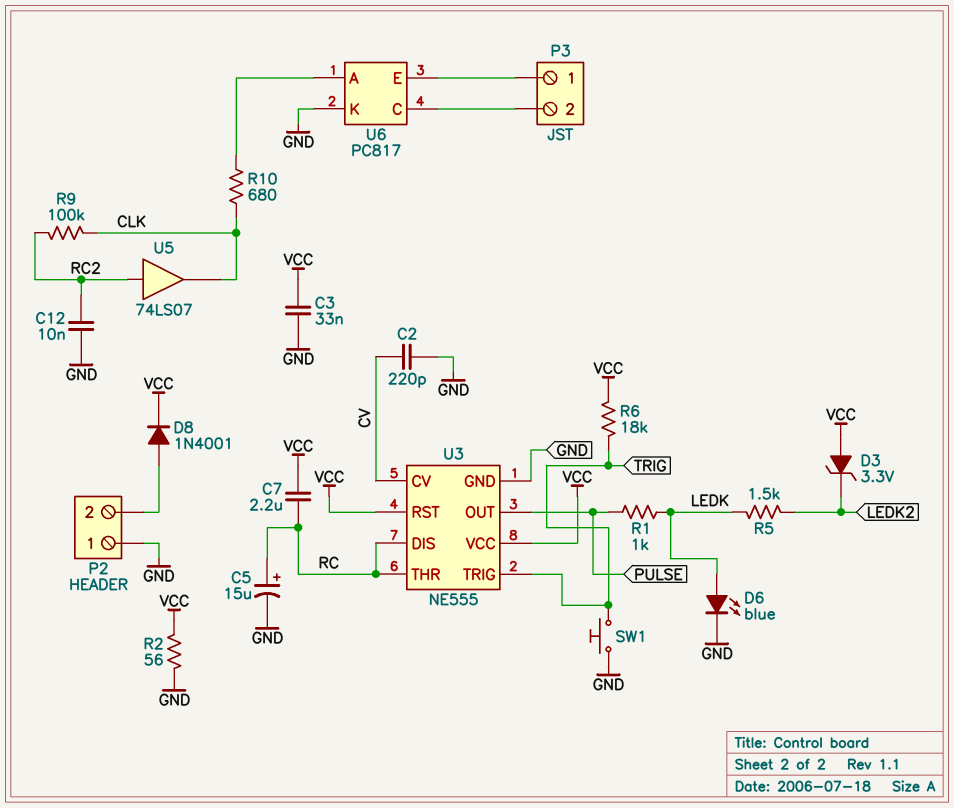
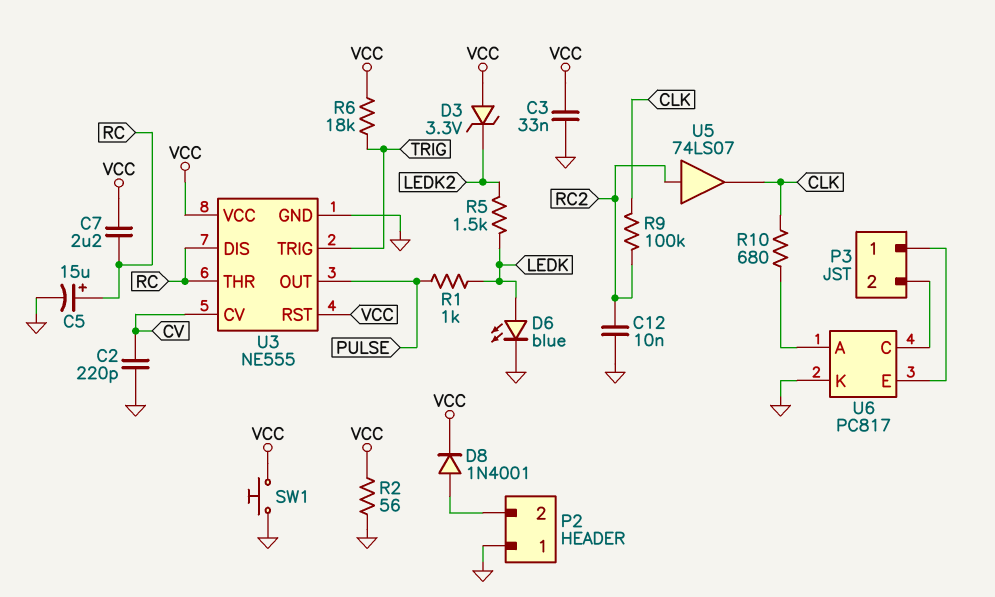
SW1: button (GND, TRIG) -> button (GND, VCC)

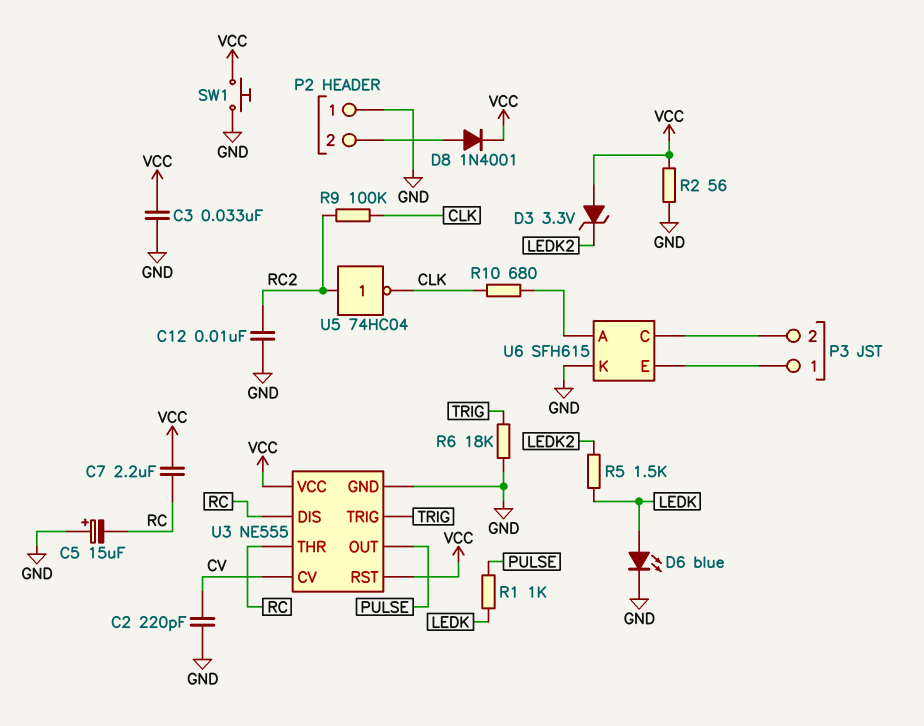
C5: 15uF (plus RC, minus GND) -> 15uF (plus GND, minus RC)
R6: 18k (TRIG, VCC) -> 18k (GND, TRIG)
U5: buffer 74LS07 (in RC2, out CLK) -> NOT 74HC04 (in RC2, out CLK)
U6: PC817 -> SFH615

